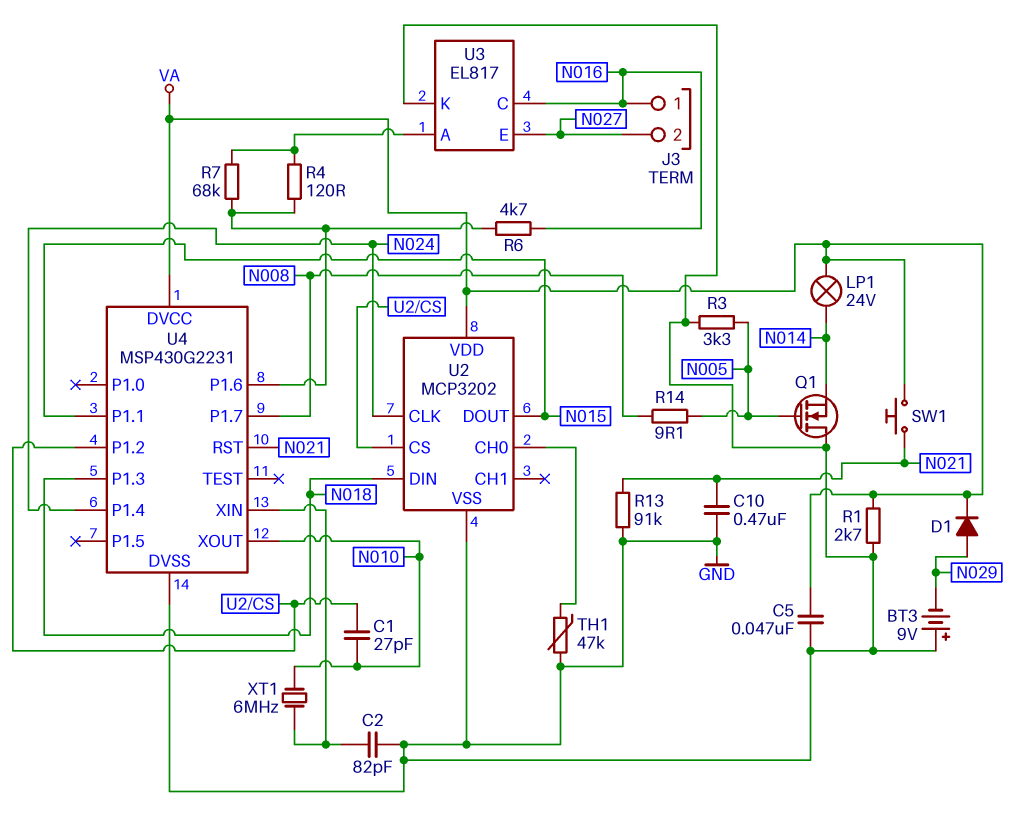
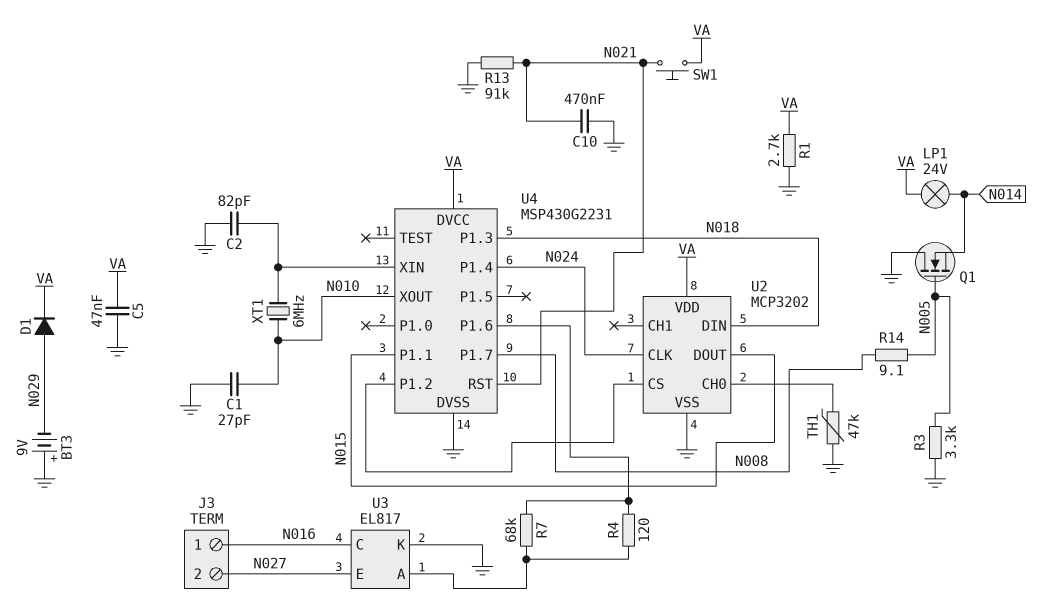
C1: 27pF (N010, U2/CS) -> 27pF (GND, N010)
R6: 4.7k (N016, U4/P1.6) -> none

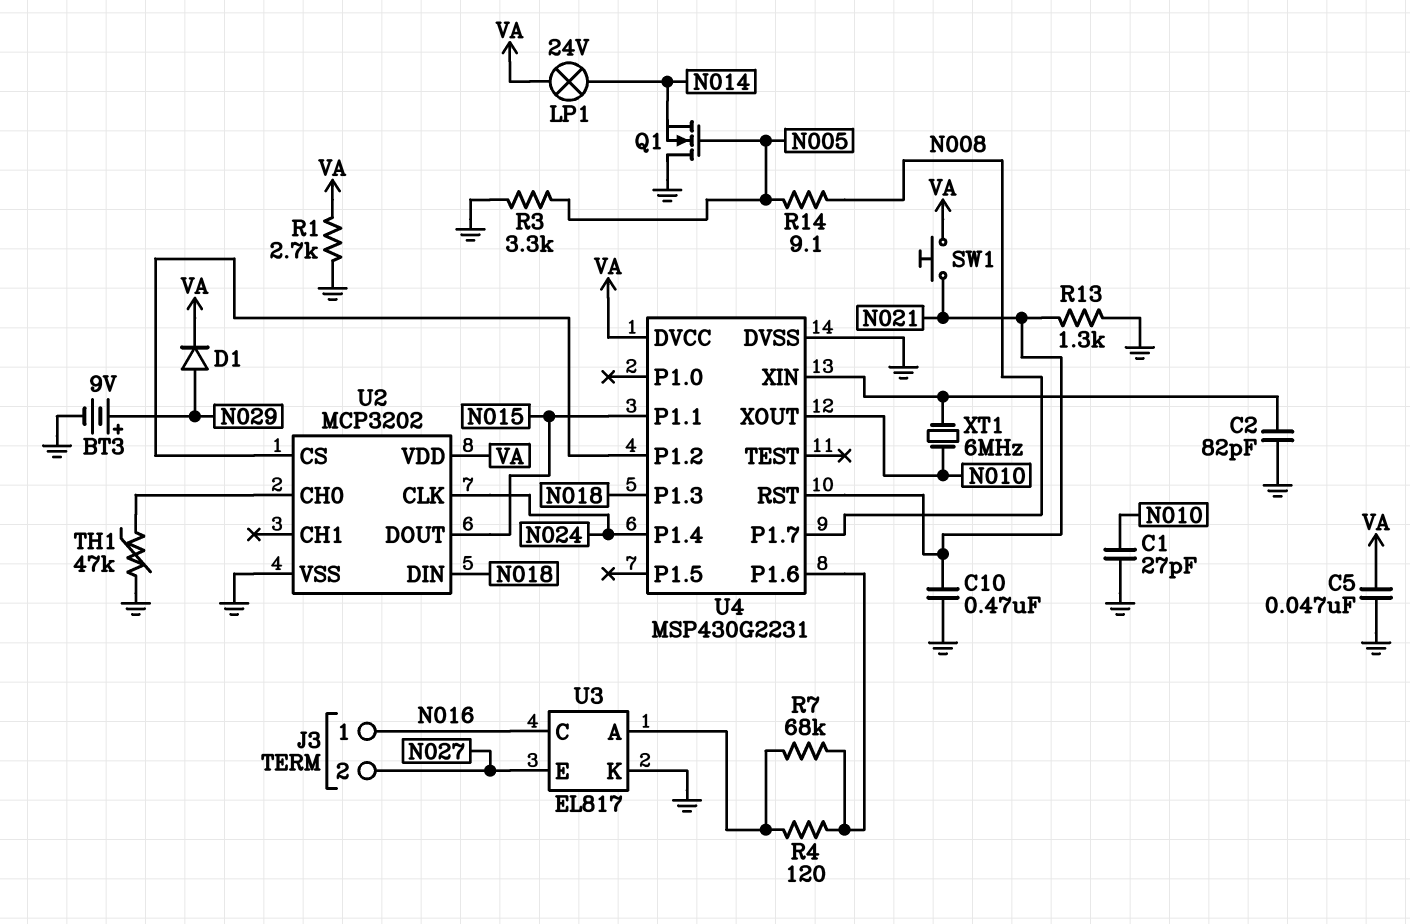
BT3: 9V (plus GND, minus N029) -> 9V (plus N029, minus GND)
R13: 91k (GND, N021) -> 1.3k (GND, N021)

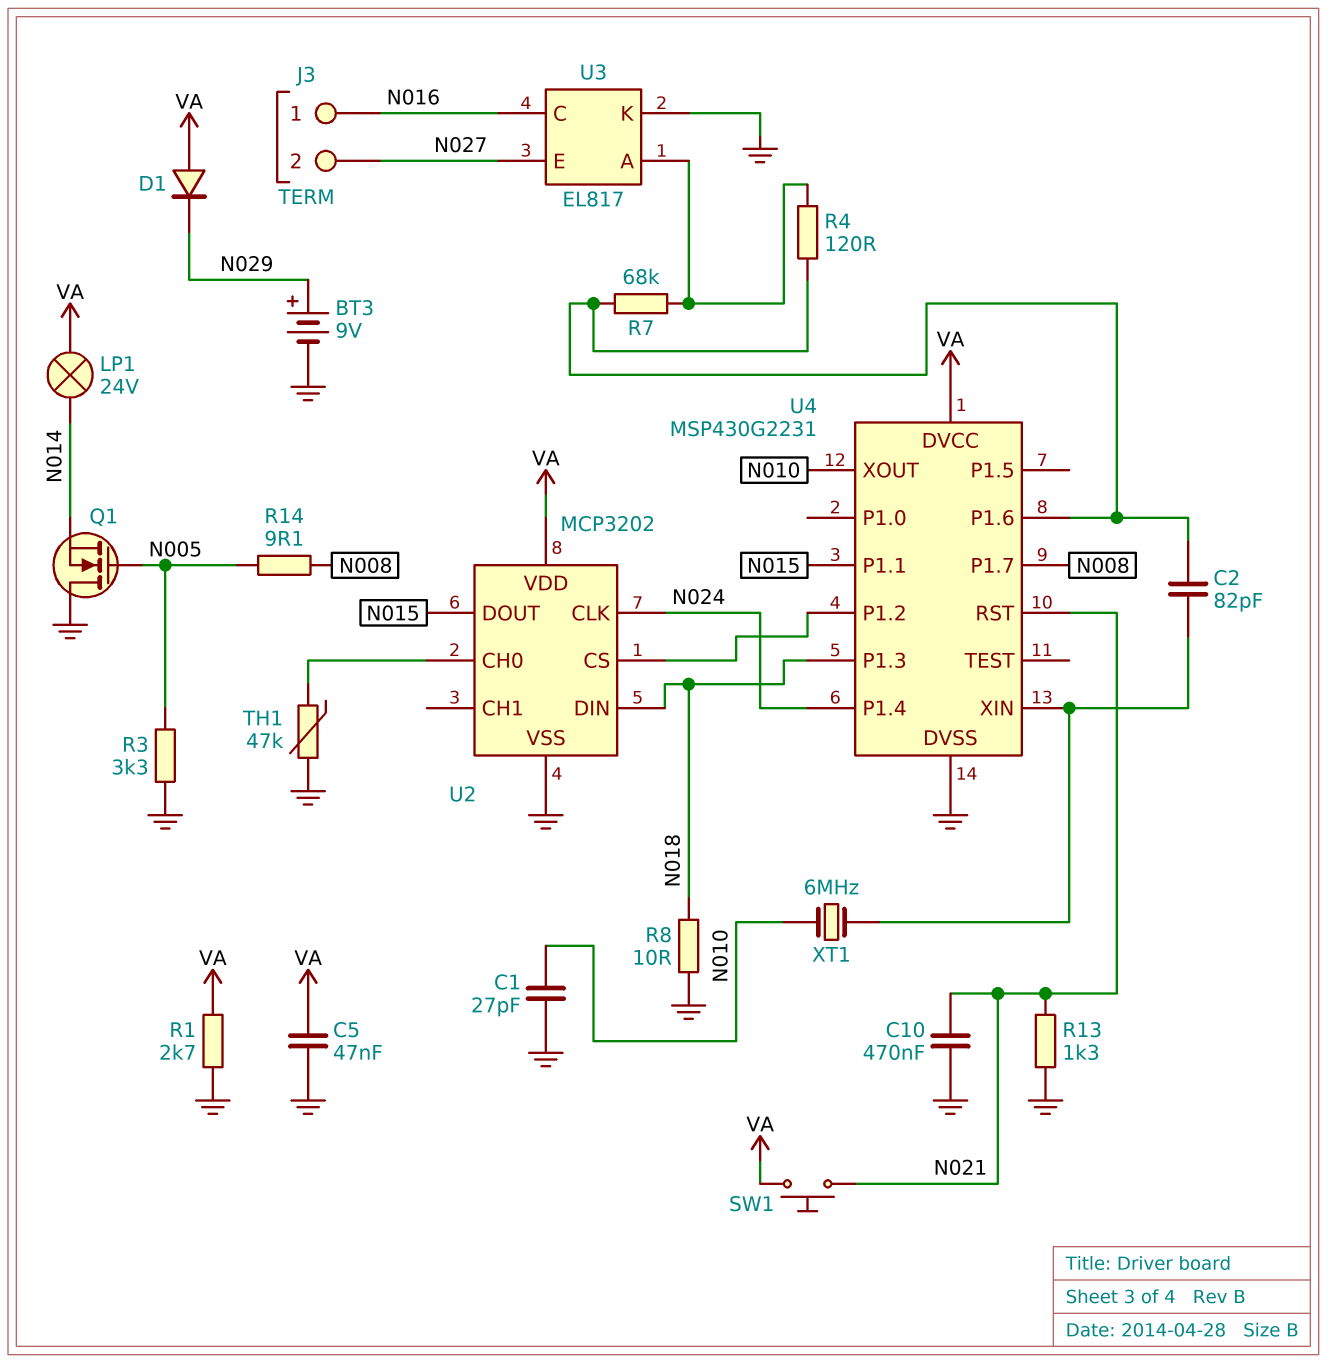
C2: 82pF (GND, U4/XIN) -> 82pF (U4/P1.6, U4/XIN)
D1: diode (A N029, K VA) -> diode (A VA, K N029)
R8: none -> 10 (GND, N018)

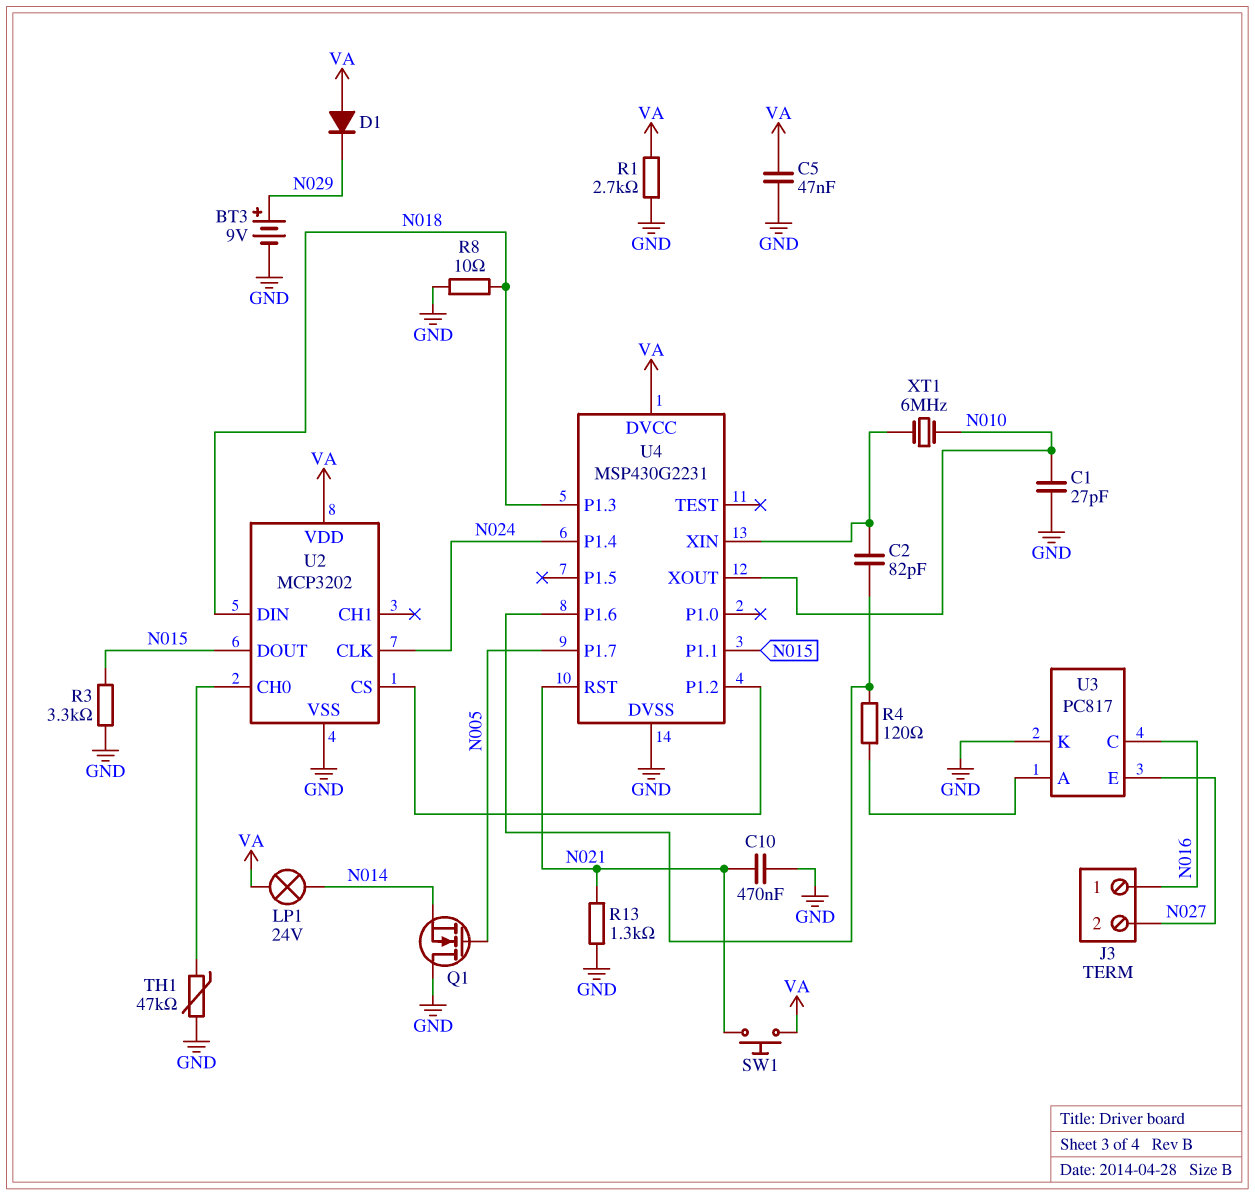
R3: 3.3k (GND, N005) -> 3.3k (GND, N015)
R7: 68k (U3/A, U4/P1.6) -> none
R14: 9.1 (N005, N008) -> none
U3: EL817 -> PC817
U4 pin P1.7: N008 -> N005

